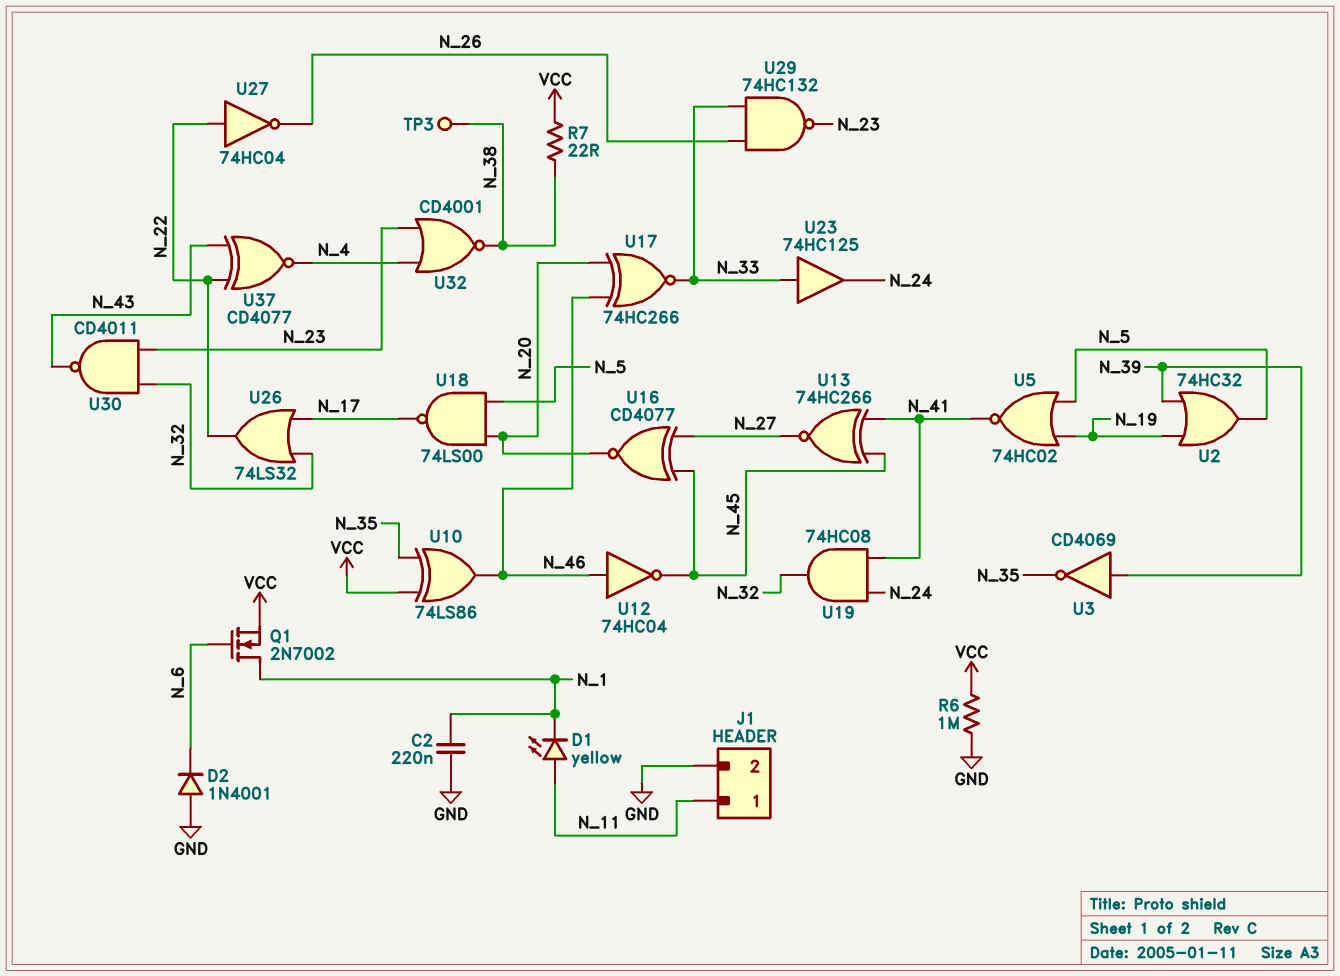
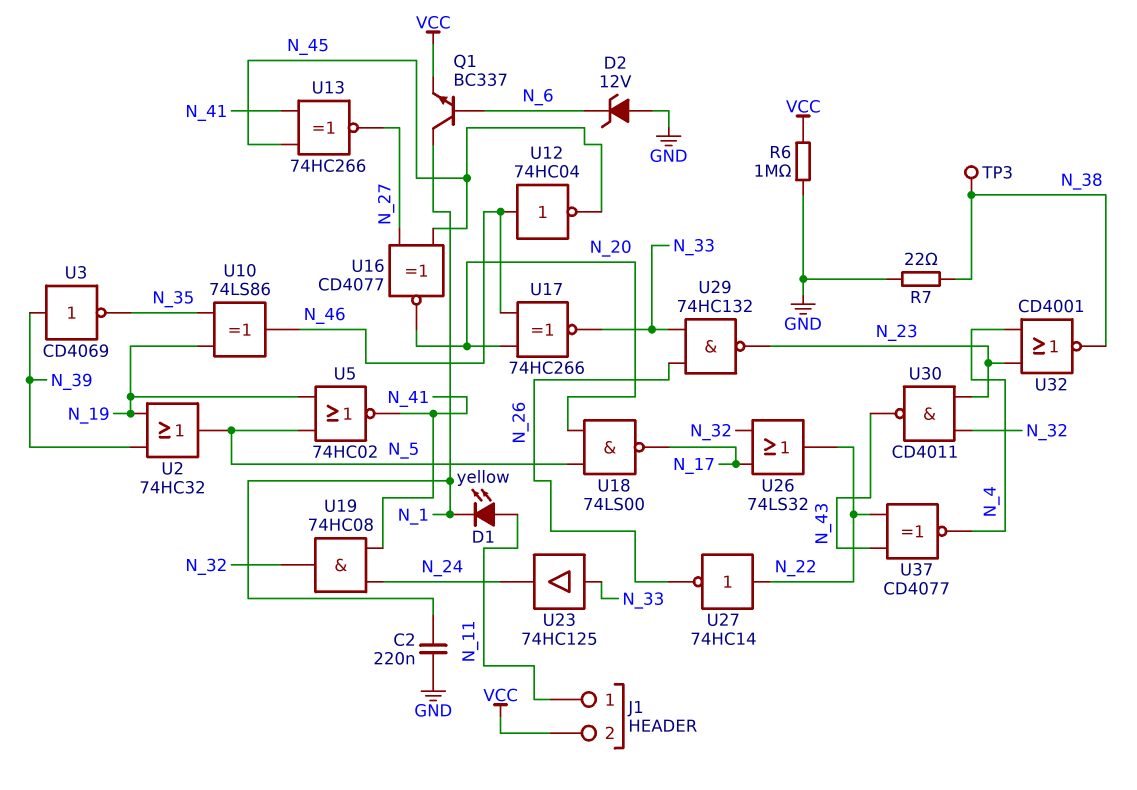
D2: diode 1N4001 (A GND, K N_6) -> zener 12V (A GND, K N_6)
J1 pin 2: GND -> VCC
Q1: NMOS 2N7002 (G N_6, D N_1, S VCC) -> NPN BC337 (B N_6, C N_1, E VCC)
R7: 22 (N_38, VCC) -> 22 (GND, N_38)
U10: XOR 74LS86 (in N_35, in VCC, out N_46) -> XOR 74LS86 (in N_19, in N_35, out N_46)
U27: NOT 74HC04 (in N_22, out N_26) -> NOT 74HC14 (in N_22, out N_26)

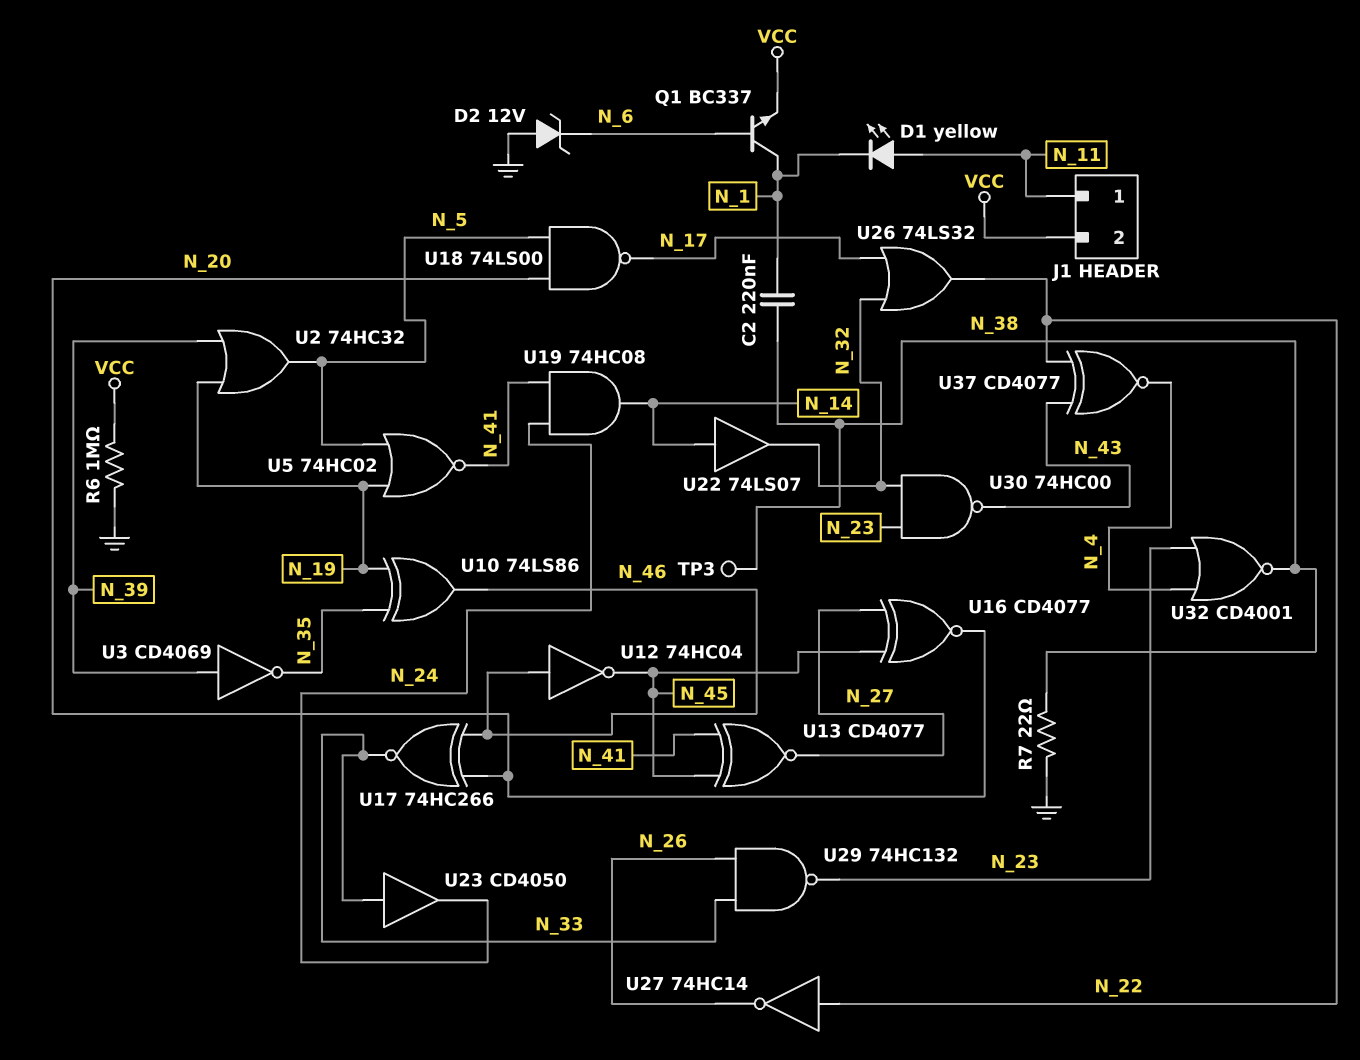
C2: 220nF (GND, N_1) -> 220nF (N_1, N_38)
U13: XNOR 74HC266 (in N_41, in N_45, out N_27) -> XNOR CD4077 (in N_41, in N_45, out N_27)
U19: AND 74HC08 (in N_24, in N_41, out N_32) -> AND 74HC08 (in N_24, in N_41, out N_14)
U22: none -> buffer 74LS07 (in N_14, out N_32)
U23: buffer 74HC125 (in N_33, out N_24) -> buffer CD4050 (in N_33, out N_24)
U30: NAND CD4011 (in N_23, in N_32, out N_43) -> NAND 74HC00 (in N_23, in N_32, out N_43)

